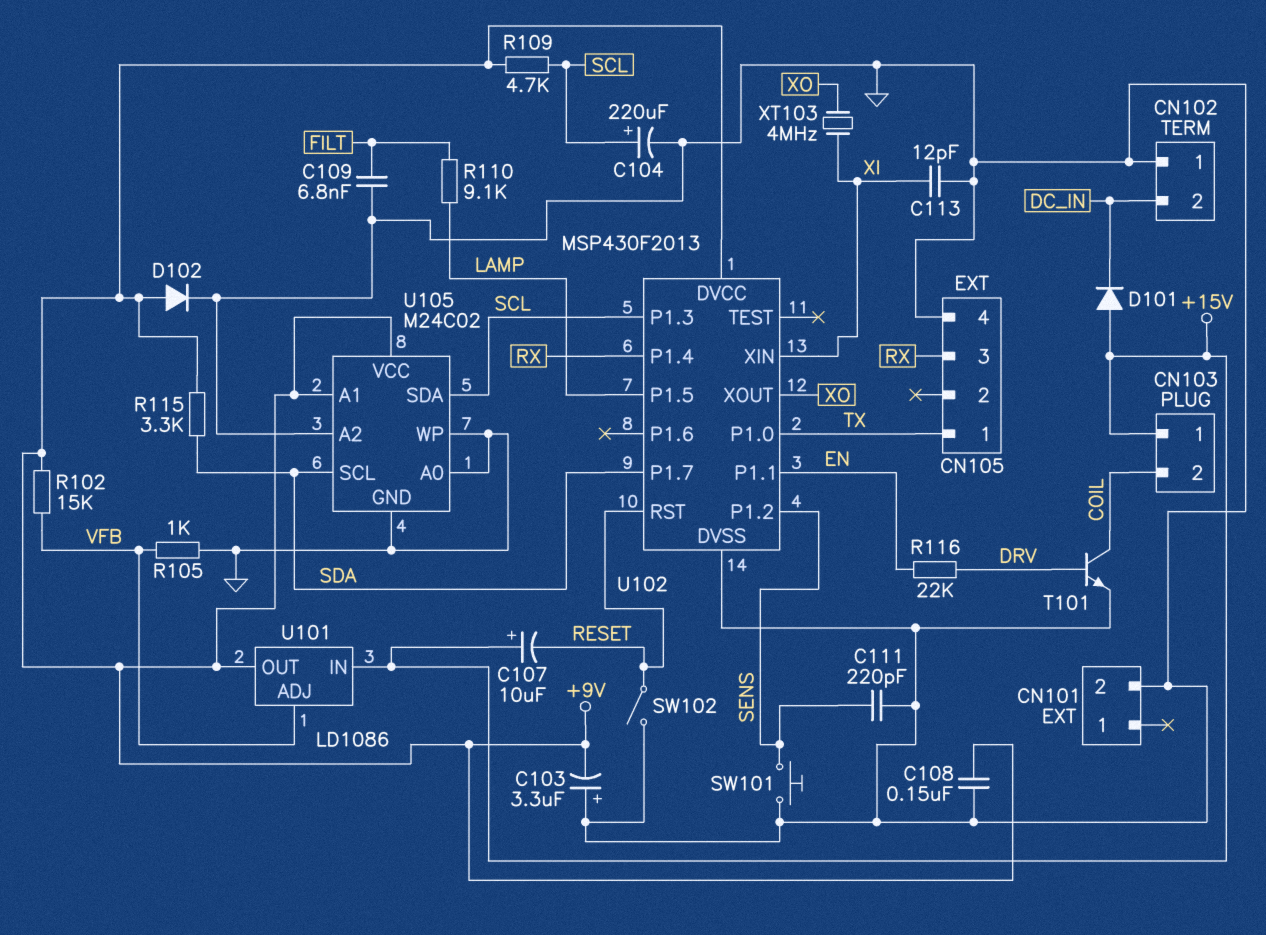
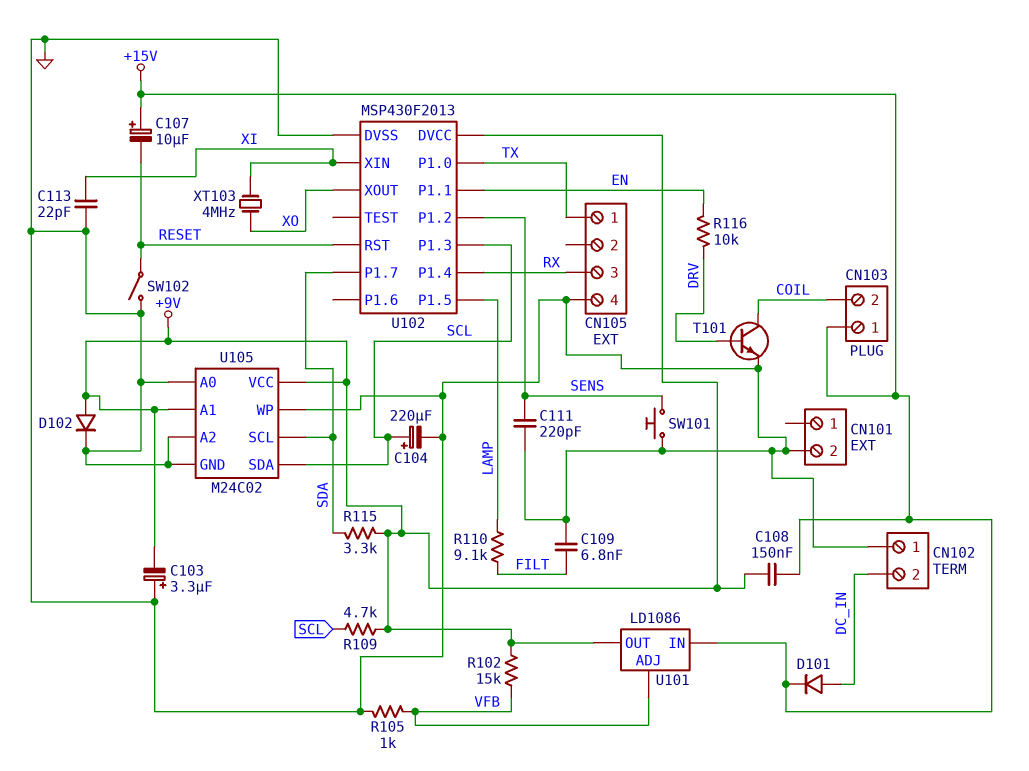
C108: 150nF (+9V, GND) -> 150nF (+9V, +15V)
C113: 12pF (GND, XI) -> 22pF (GND, XI)
D101: diode (A +15V, K DC_IN) -> diode (A DC_IN, K +15V)
R116: 22k (DRV, EN) -> 10k (DRV, EN)

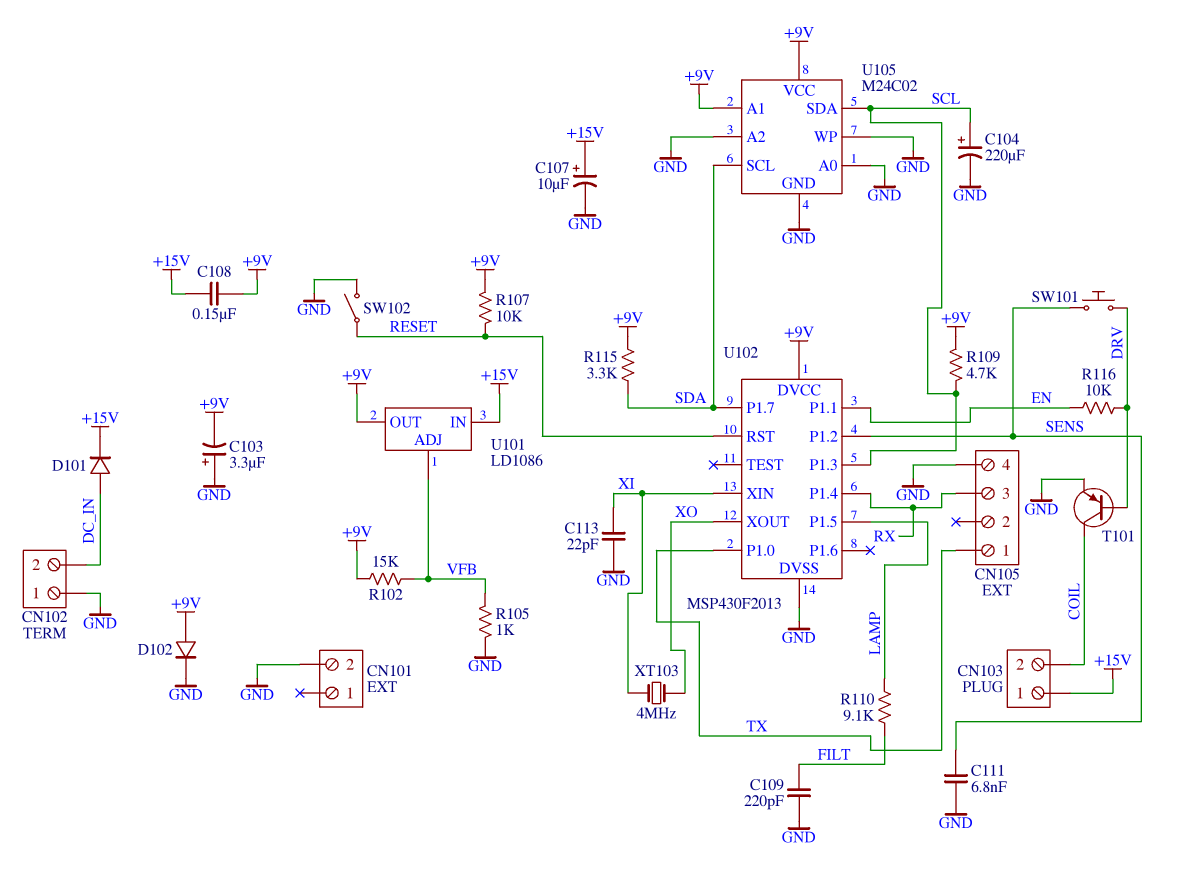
C107: 10uF (plus +15V, minus RESET) -> 10uF (plus +15V, minus GND)
C109: 6.8nF (FILT, GND) -> 220pF (FILT, GND)
C111: 220pF (GND, SENS) -> 6.8nF (GND, SENS)
R107: none -> 10k (+9V, RESET)
SW101: button (GND, SENS) -> button (DRV, SENS)
T101: NPN (B DRV, C COIL, E GND) -> PNP (B DRV, C COIL, E GND)

